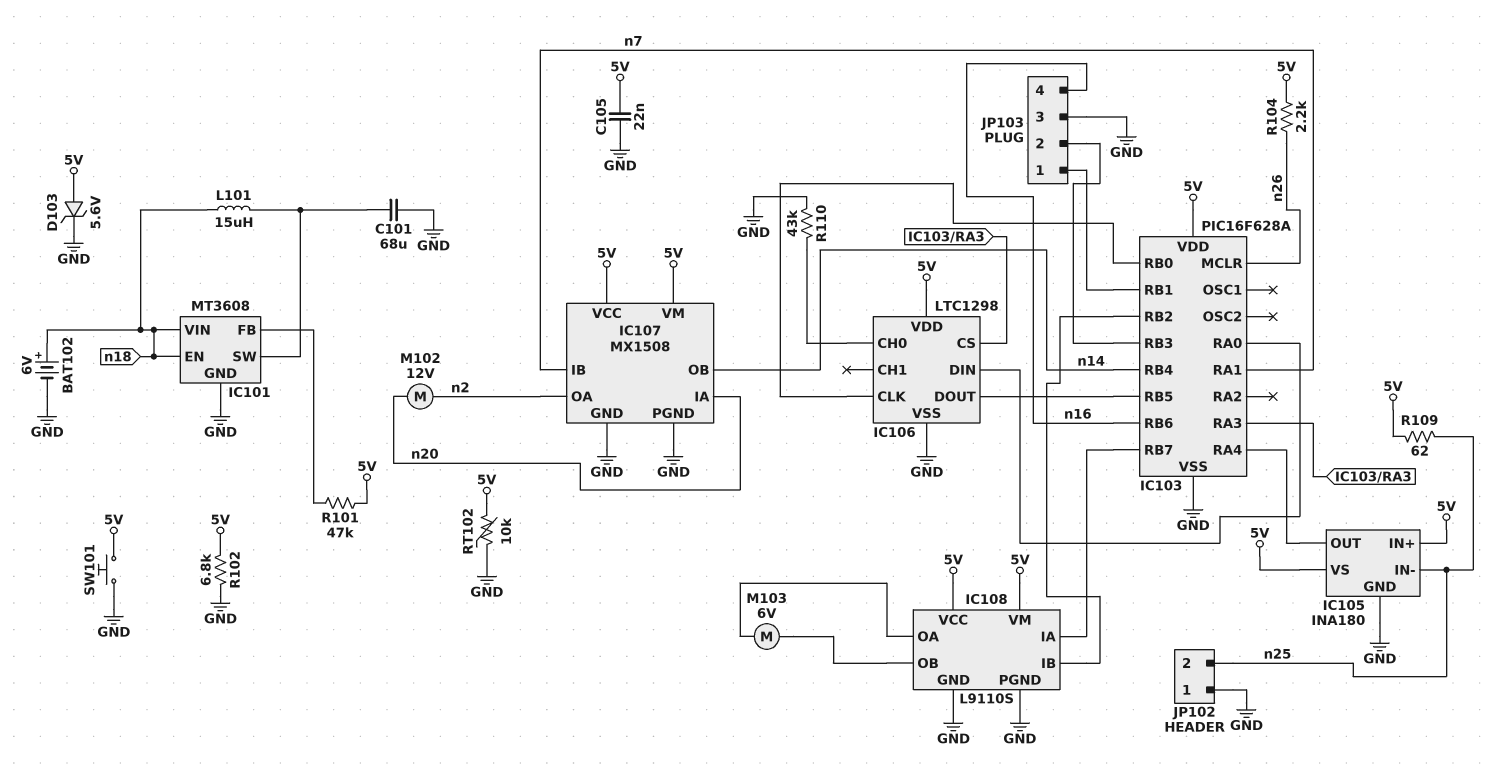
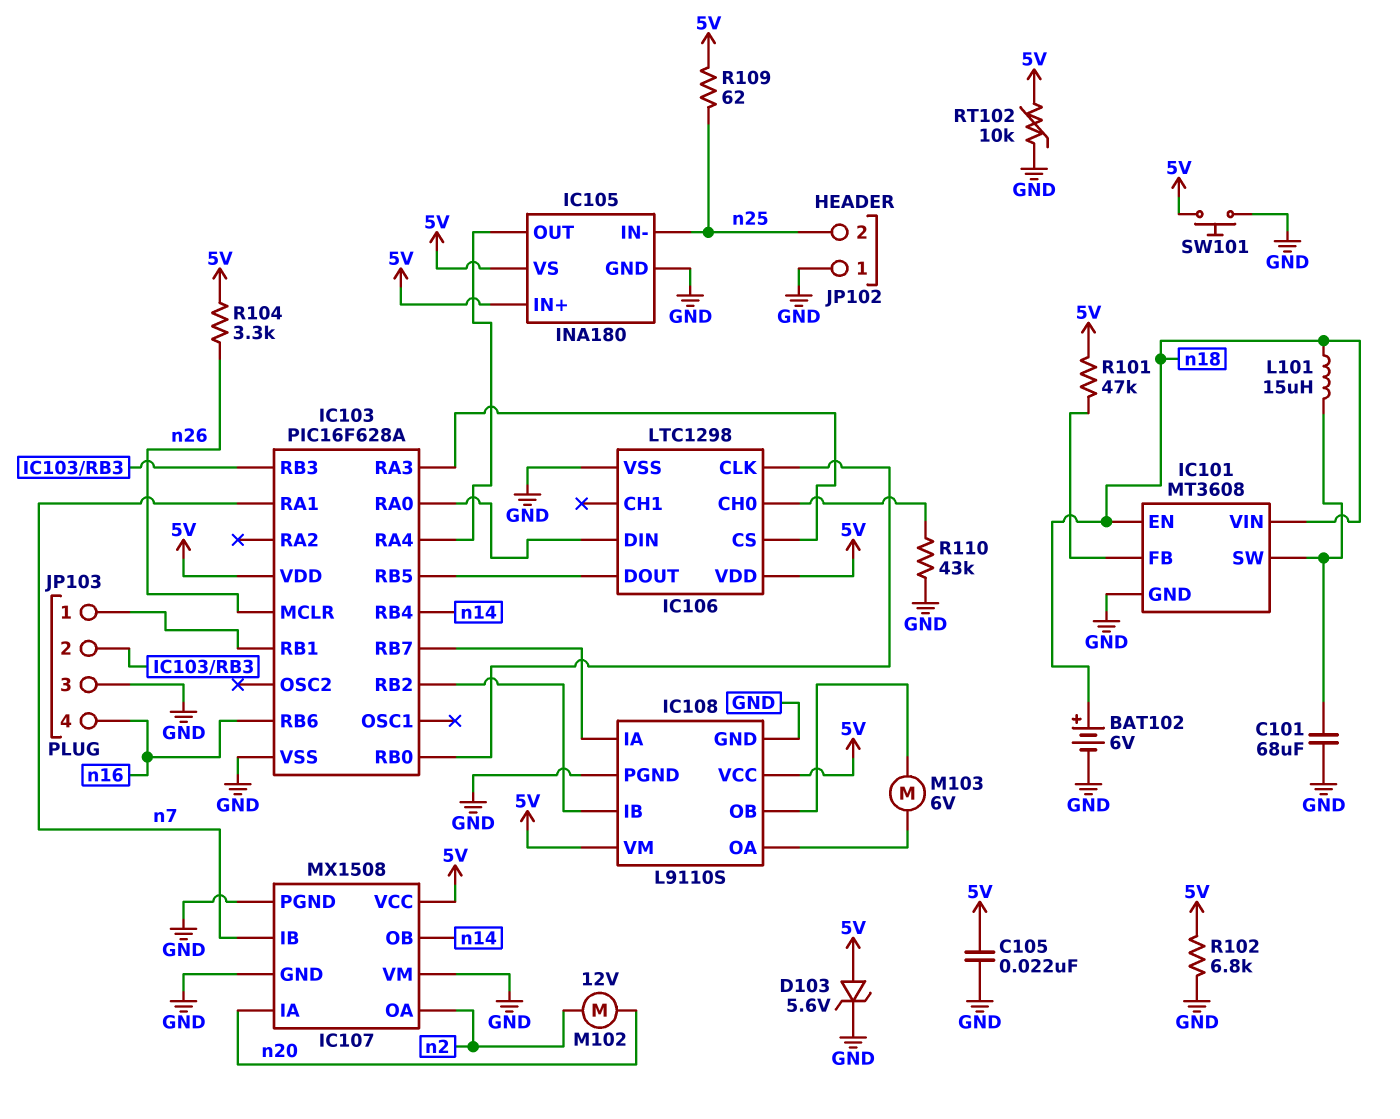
IC107 pin VM: 5V -> GND
R104: 2.2k (5V, n26) -> 3.3k (5V, n26)

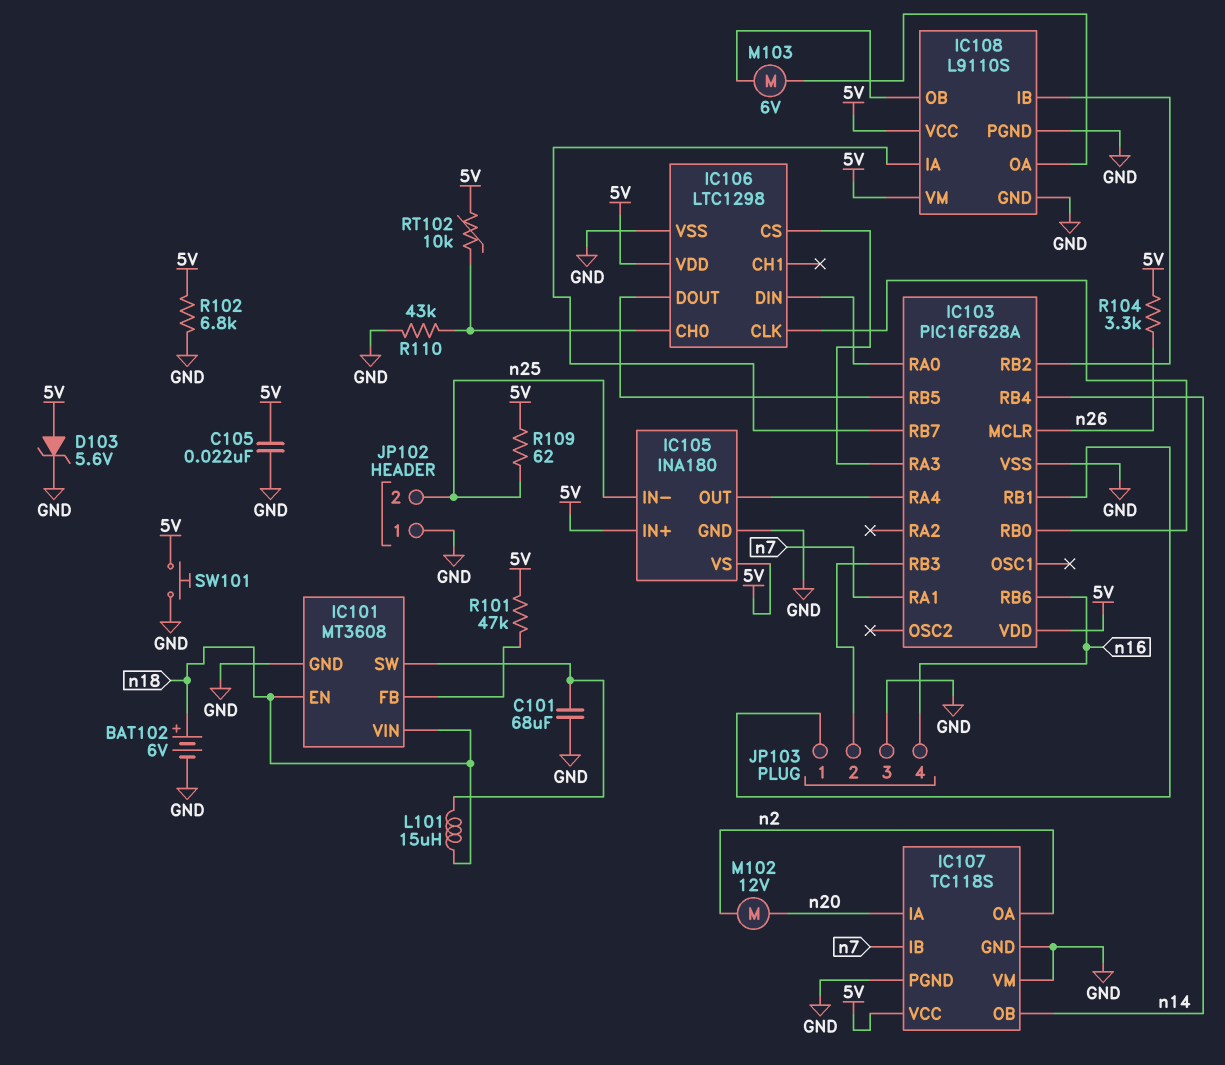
IC107: MX1508 -> TC118S
RT102: 10k (5V, GND) -> 10k (5V, IC106/CH0)

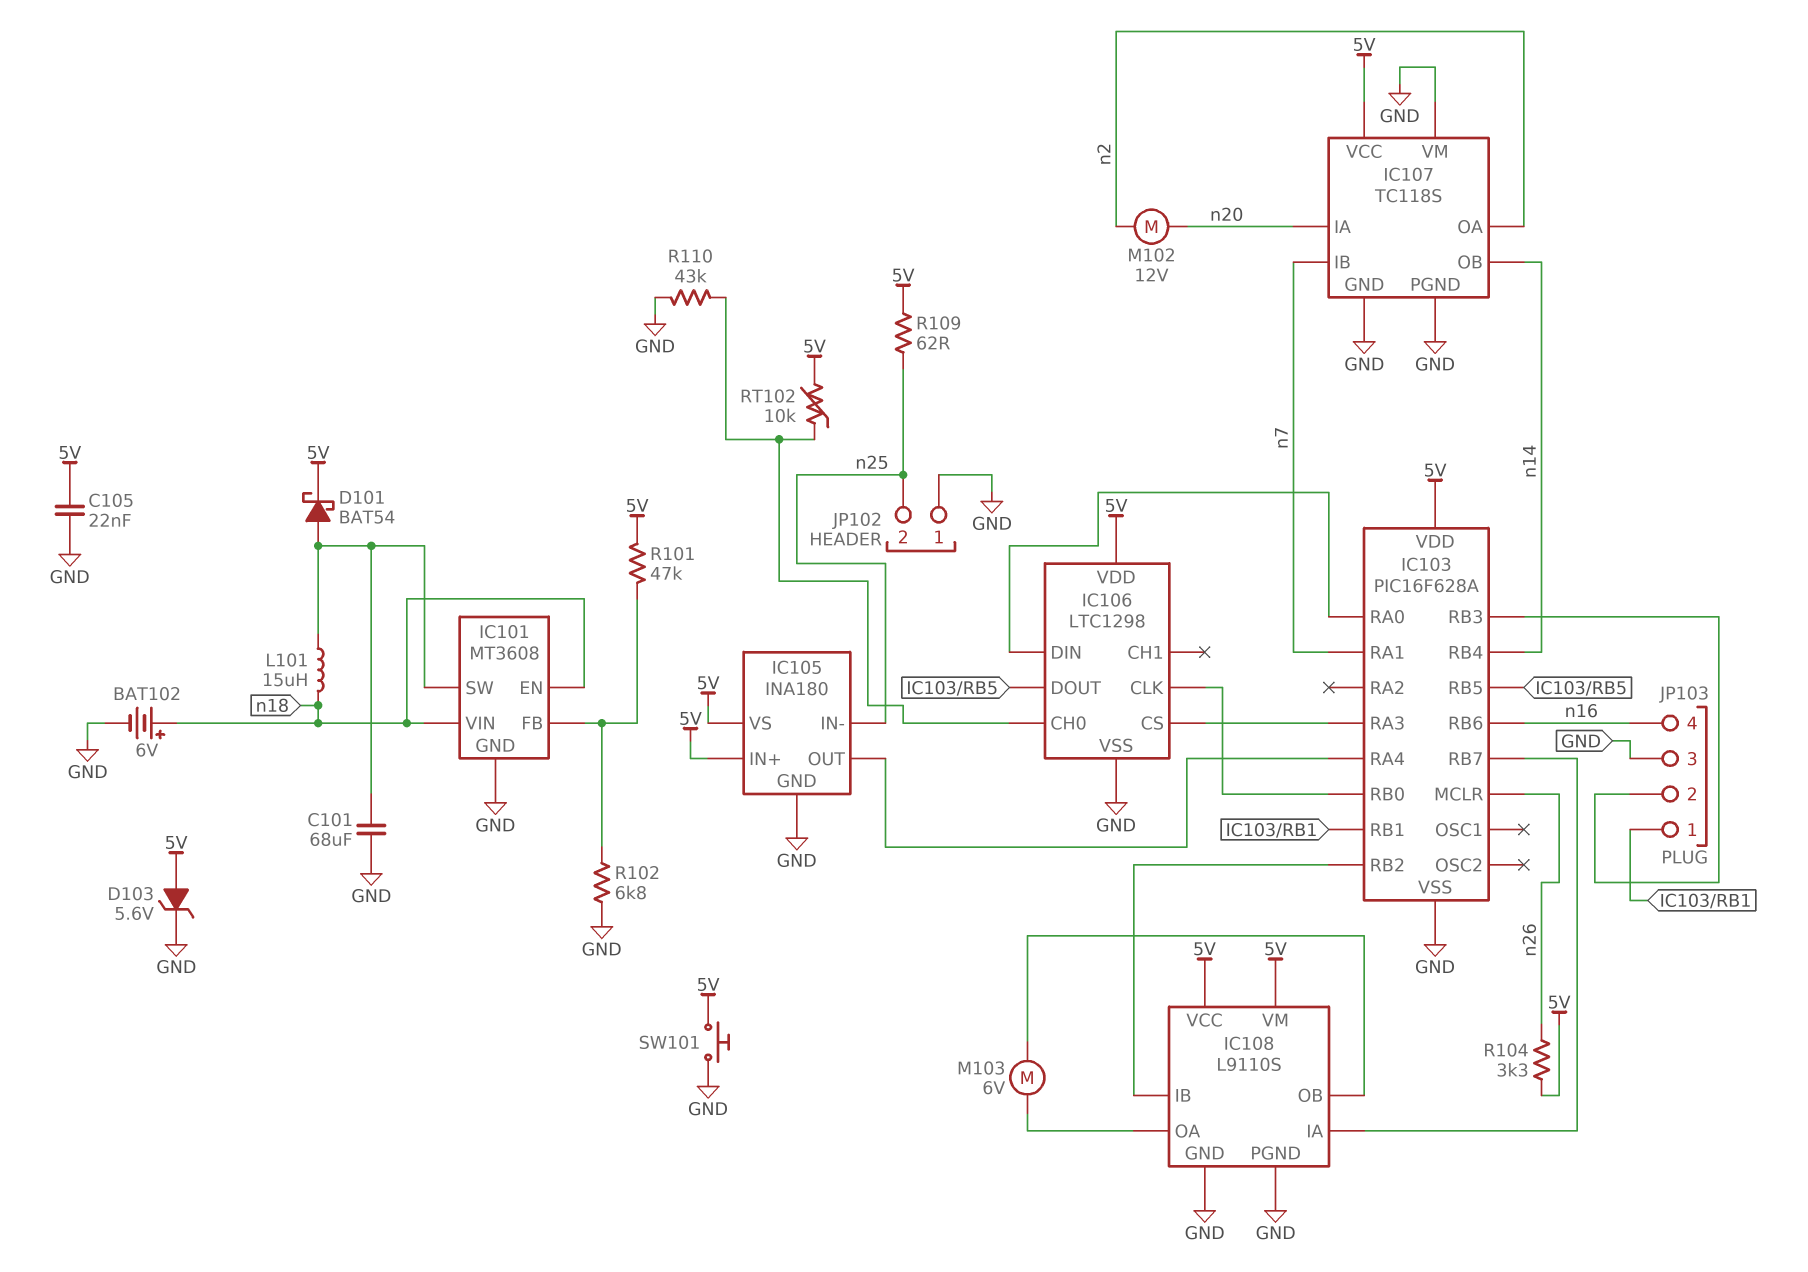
D101: none -> schottky BAT54 (A IC101/SW, K 5V)
R102: 6.8k (5V, GND) -> 6.8k (GND, IC101/FB)

